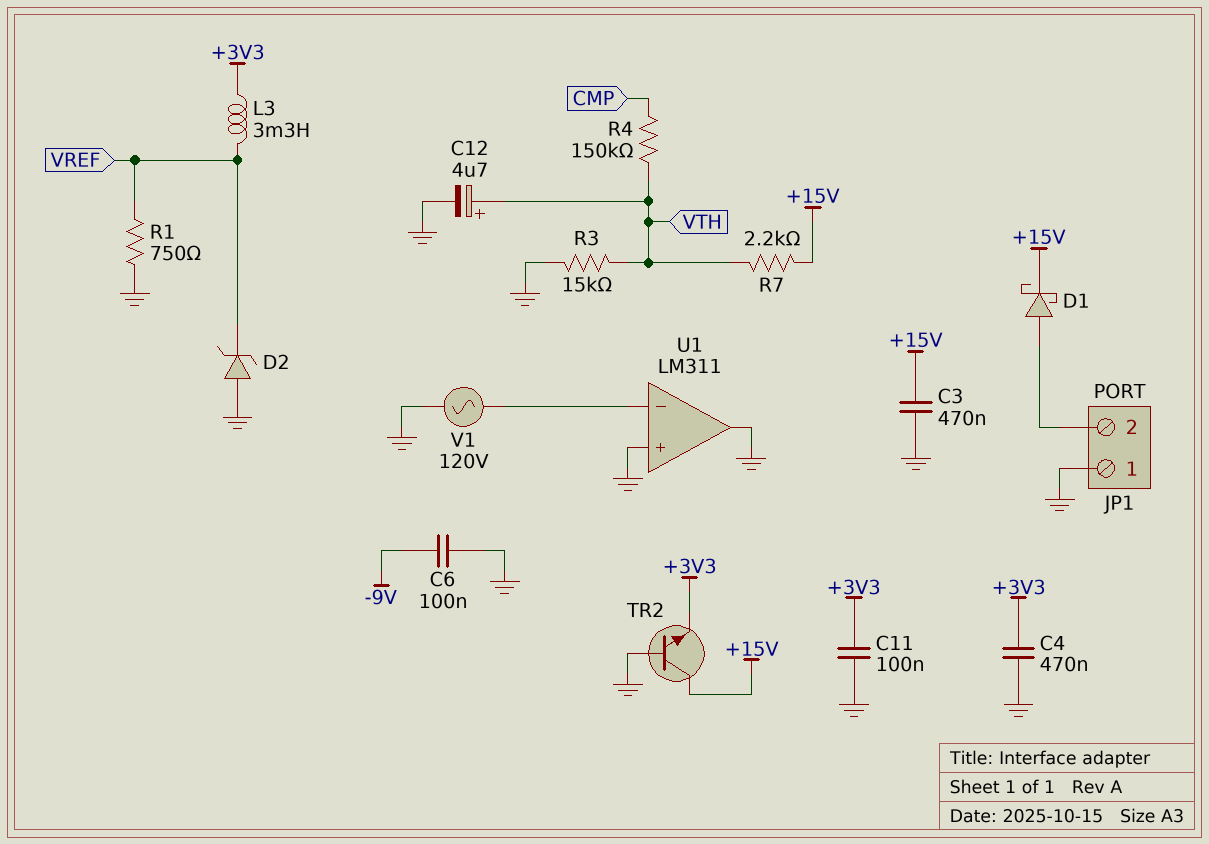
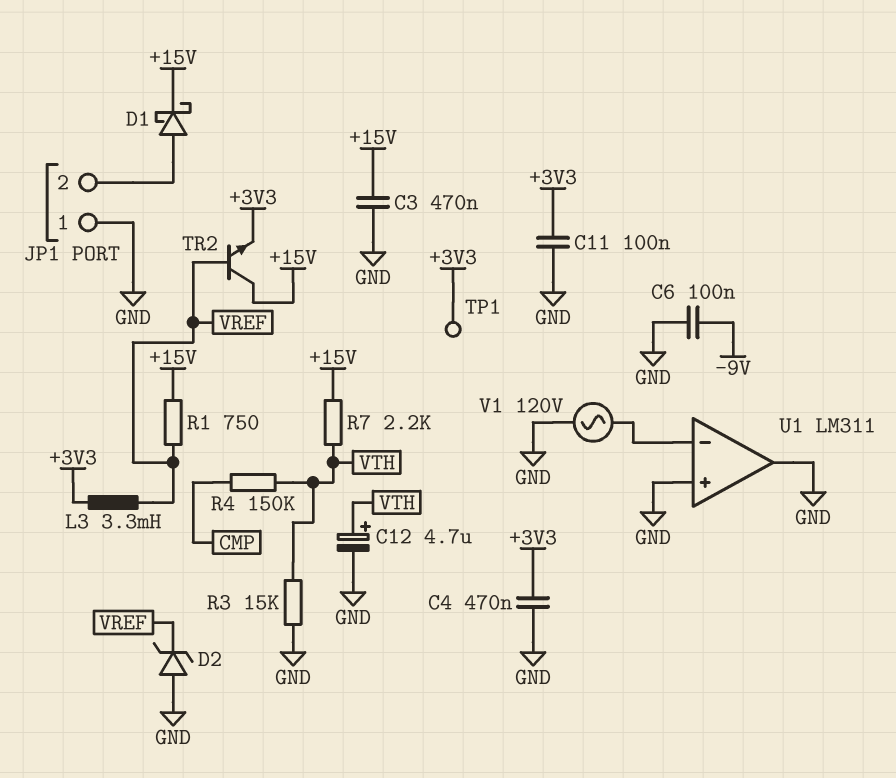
R1: 750 (GND, VREF) -> 750 (+15V, VREF)
TP1: none -> test point (+3V3)
TR2: NPN (B GND, C +15V, E +3V3) -> NPN (B VREF, C +15V, E +3V3)

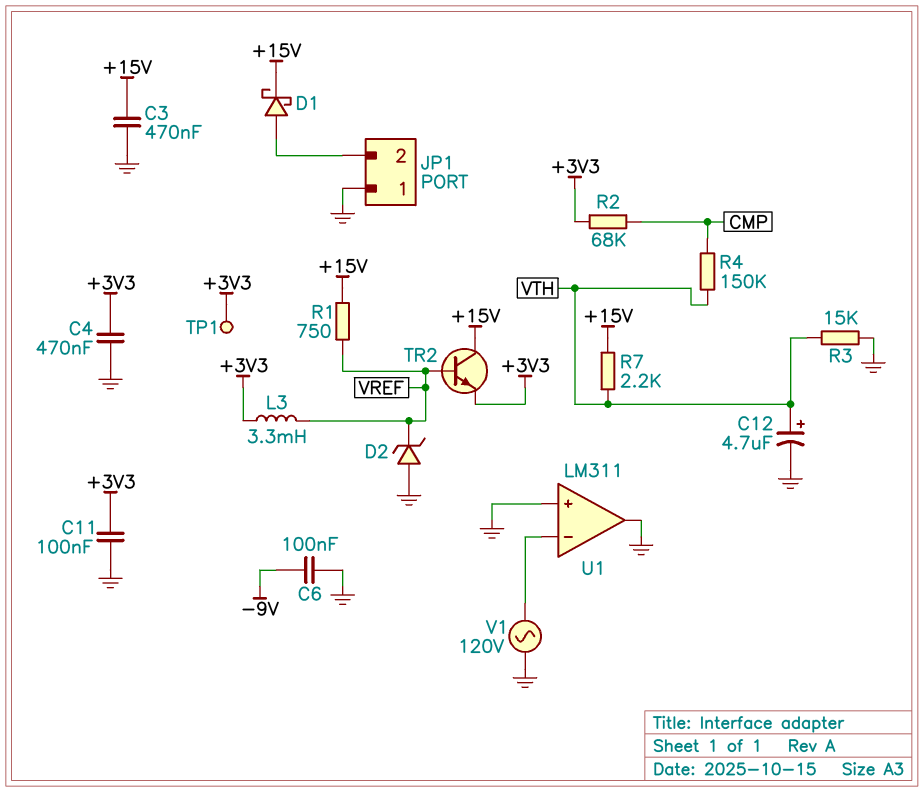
R2: none -> 68k (+3V3, CMP)

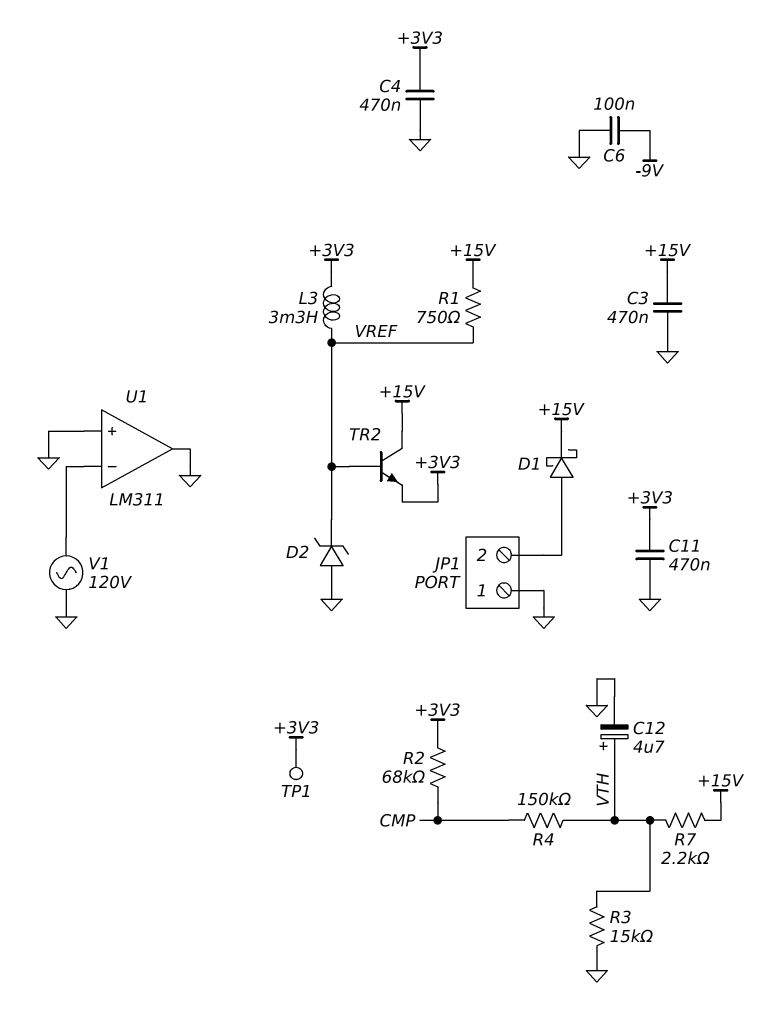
C11: 100nF (+3V3, GND) -> 470nF (+3V3, GND)

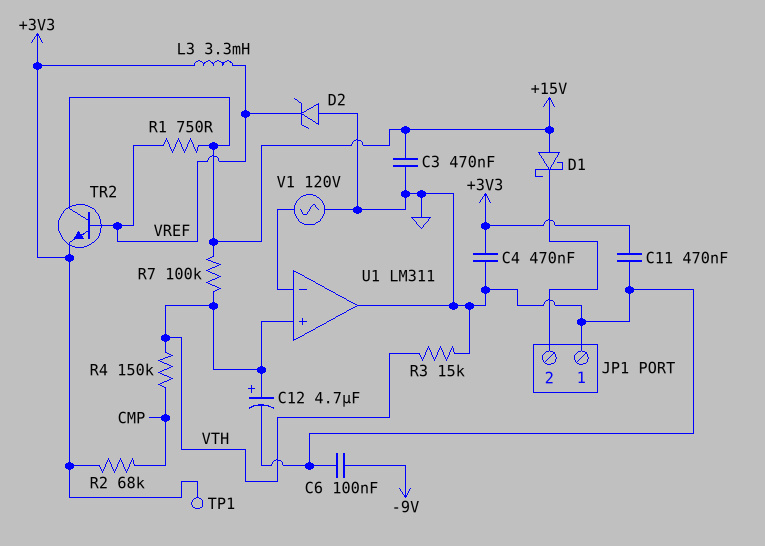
D1: schottky (A JP1/2, K +15V) -> schottky (A +15V, K JP1/2)
R7: 2.2k (+15V, VTH) -> 100k (+15V, VTH)
U1 pin in+: GND -> VTH

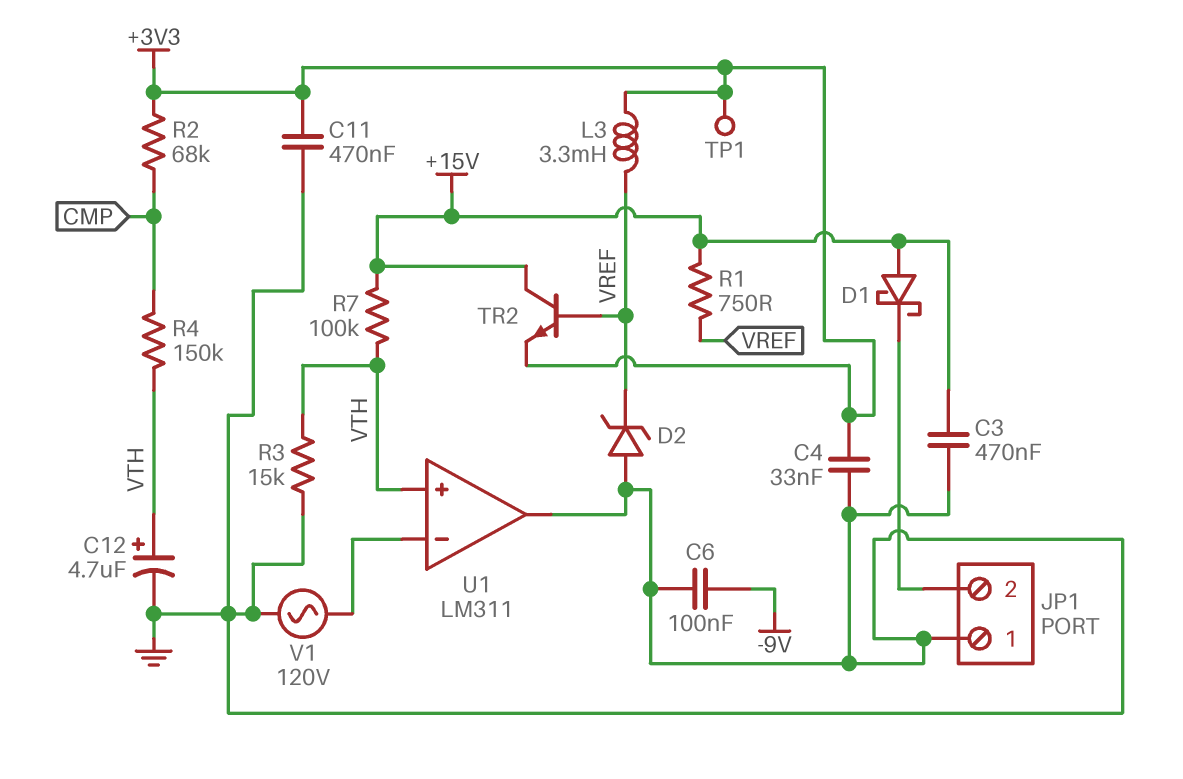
C4: 470nF (+3V3, GND) -> 33nF (+3V3, GND)

